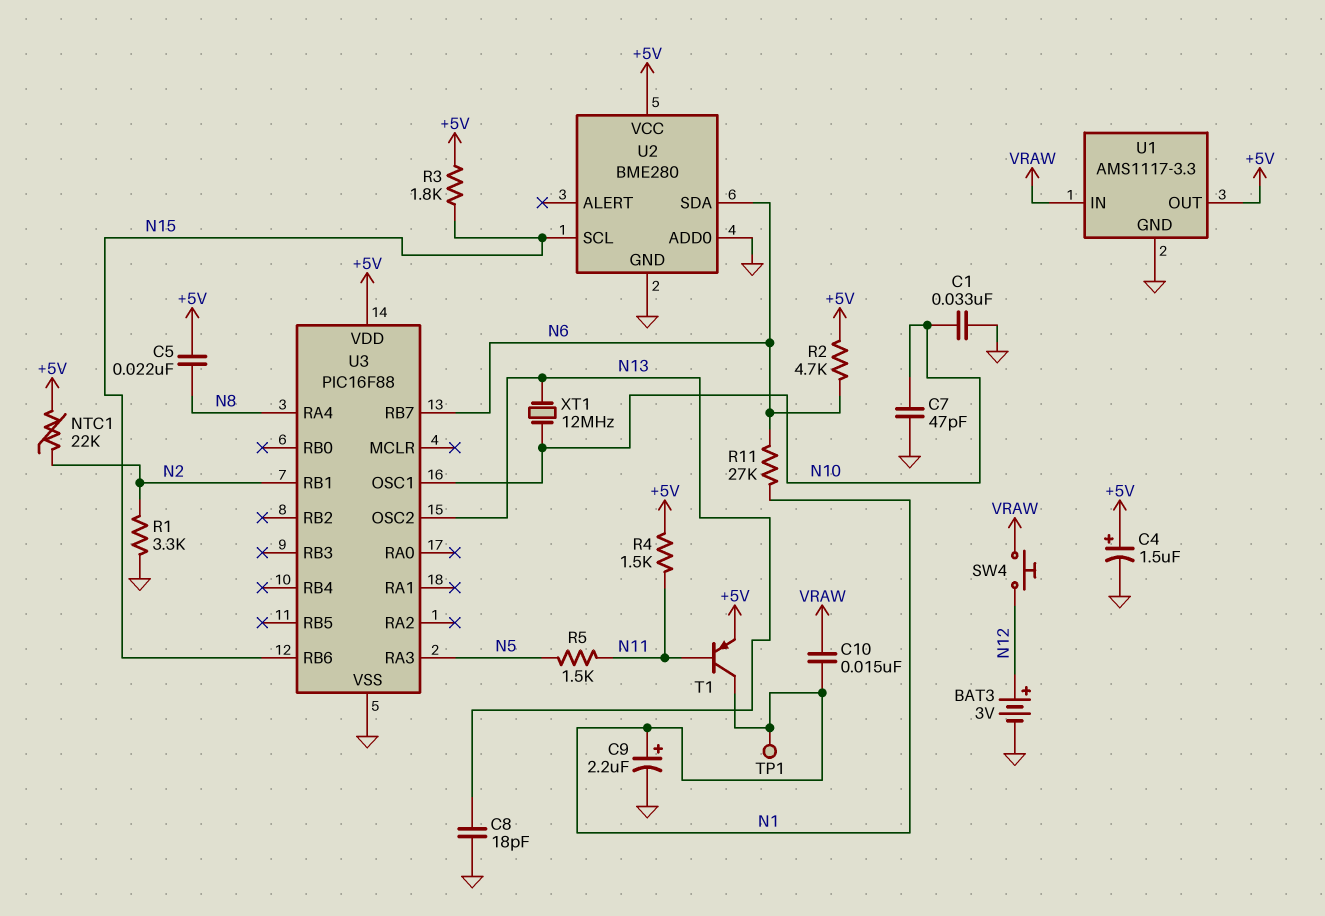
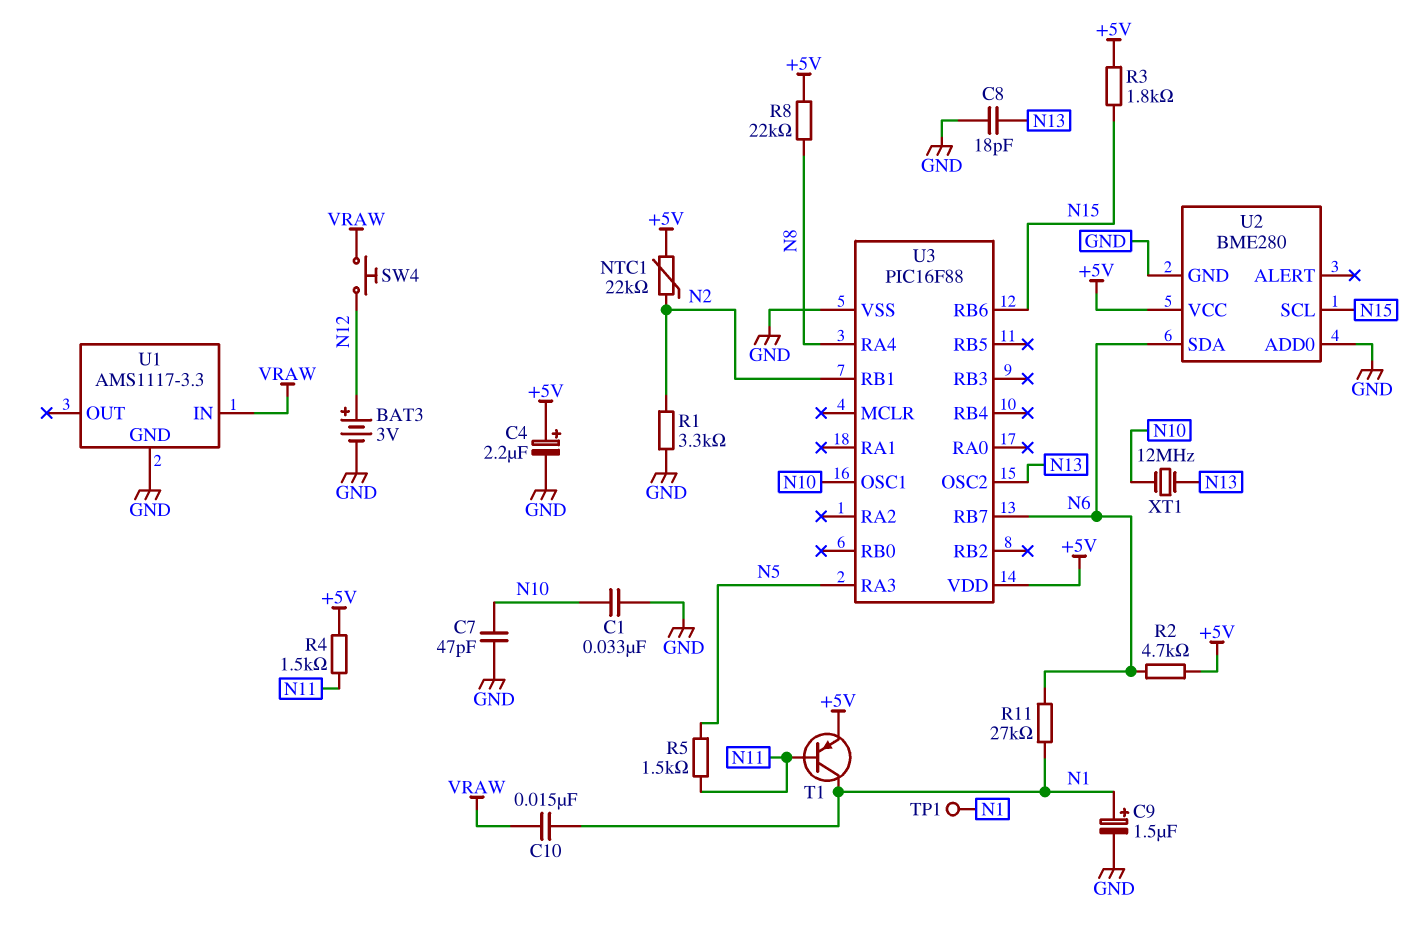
C4: 1.5uF (plus +5V, minus GND) -> 2.2uF (plus +5V, minus GND)
C5: 22nF (+5V, N8) -> none
C9: 2.2uF (plus N1, minus GND) -> 1.5uF (plus N1, minus GND)
R8: none -> 22k (+5V, N8)
U1 pin OUT: +5V -> none

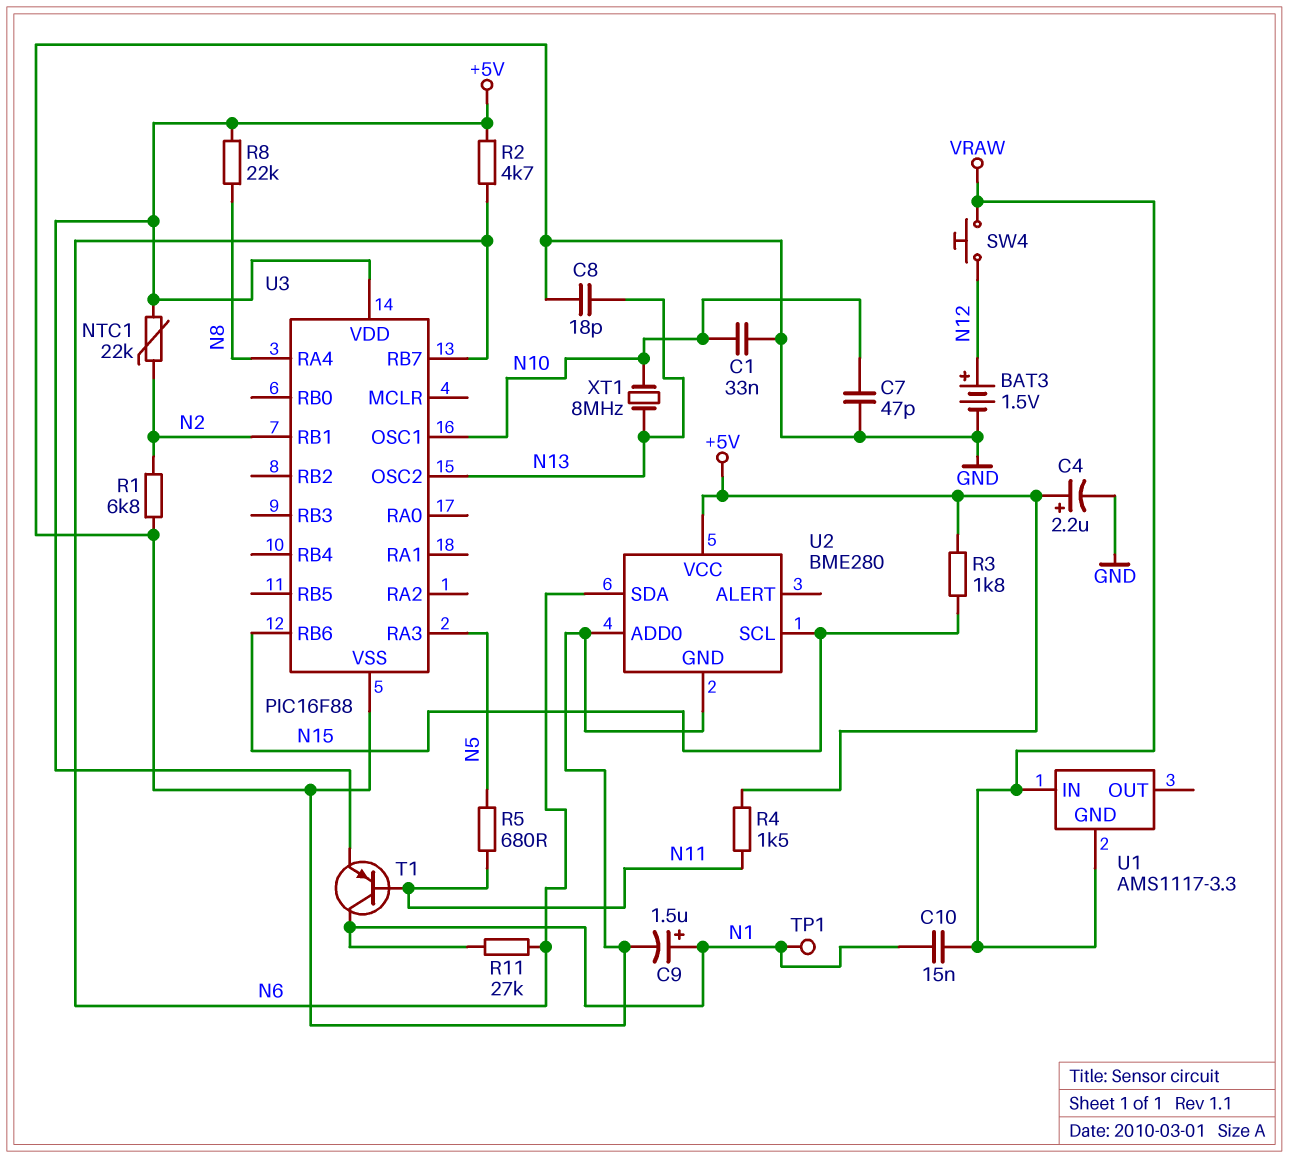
BAT3: 3V (plus N12, minus GND) -> 1.5V (plus N12, minus GND)
R1: 3.3k (GND, N2) -> 6.8k (GND, N2)
R5: 1.5k (N5, N11) -> 680 (N5, N11)
U1 pin GND: GND -> VRAW
XT1: 12MHz (N10, N13) -> 8MHz (N10, N13)

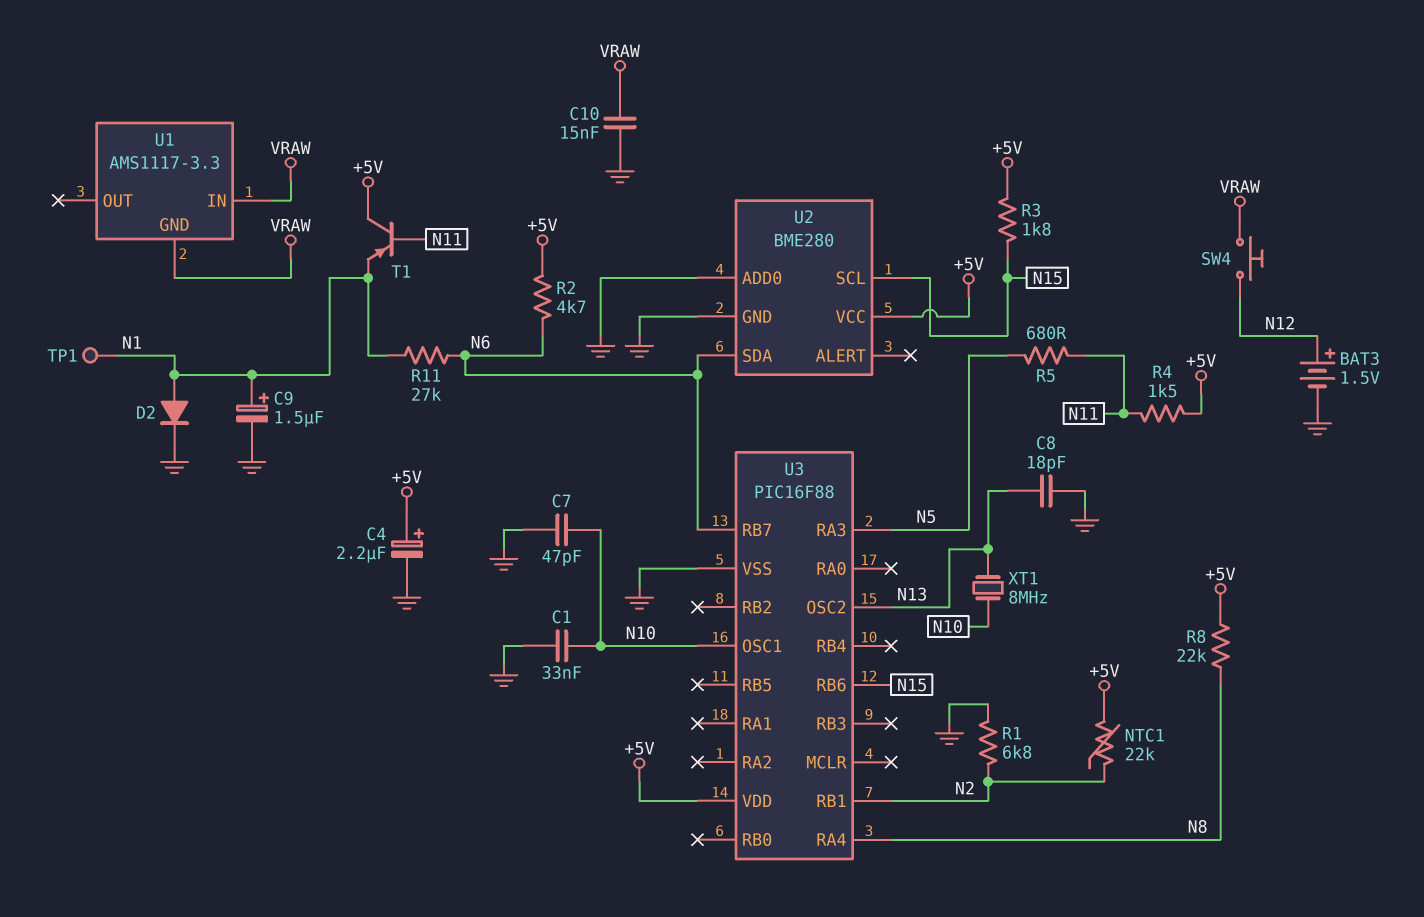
C10: 15nF (N1, VRAW) -> 15nF (GND, VRAW)
D2: none -> diode (A N1, K GND)
T1: PNP (B N11, C N1, E +5V) -> PNP (B N11, C +5V, E N1)

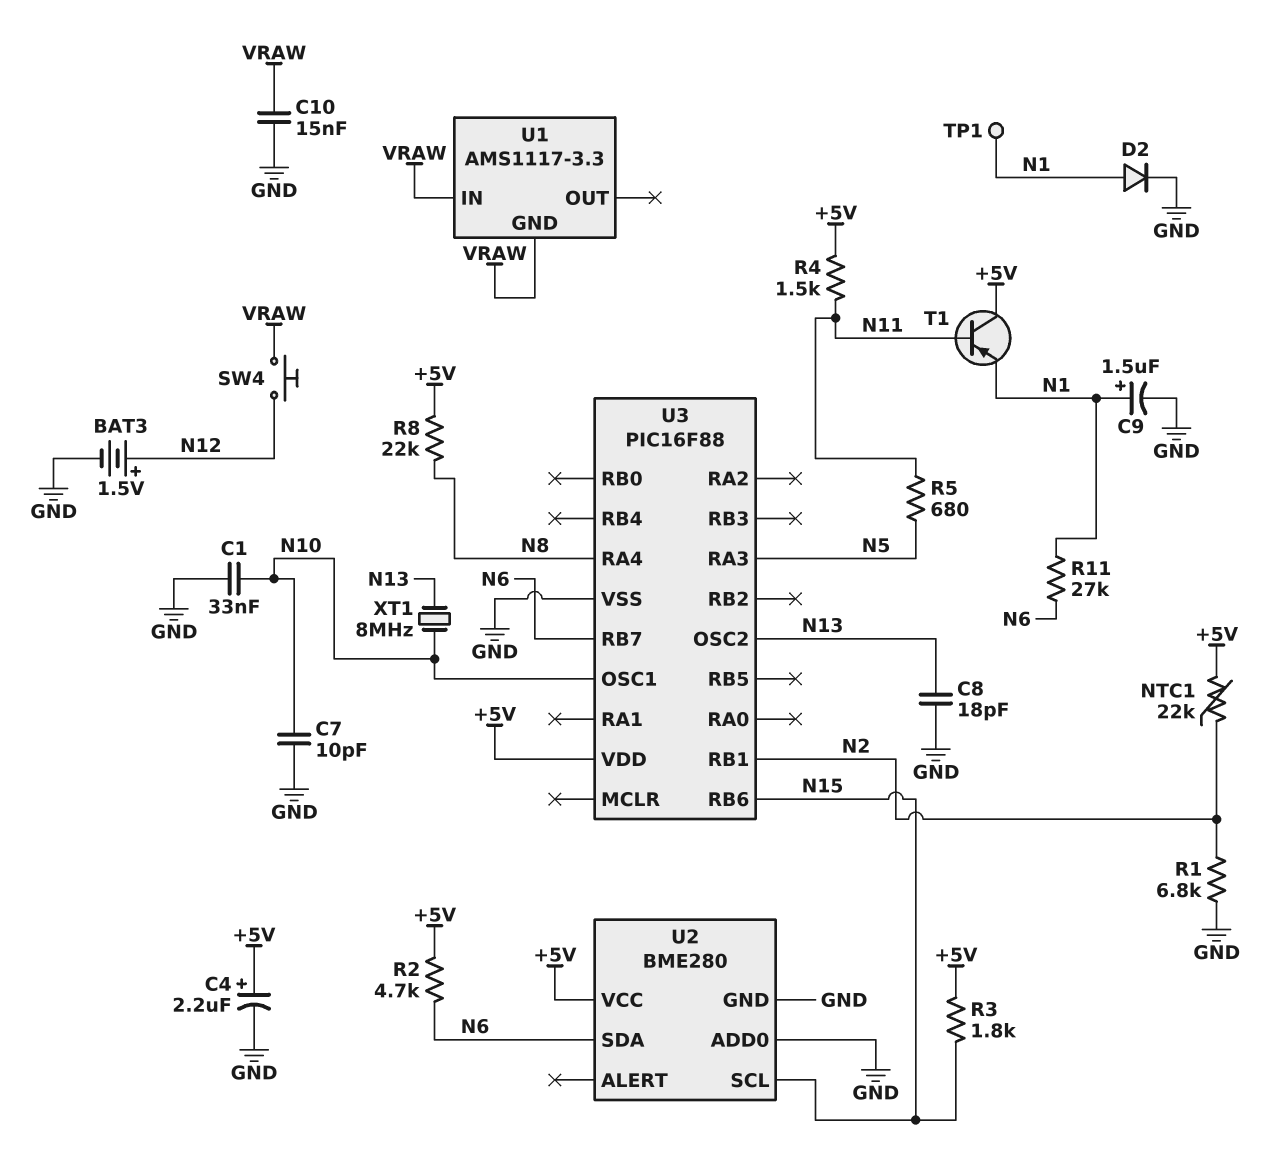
C7: 47pF (GND, N10) -> 10pF (GND, N10)

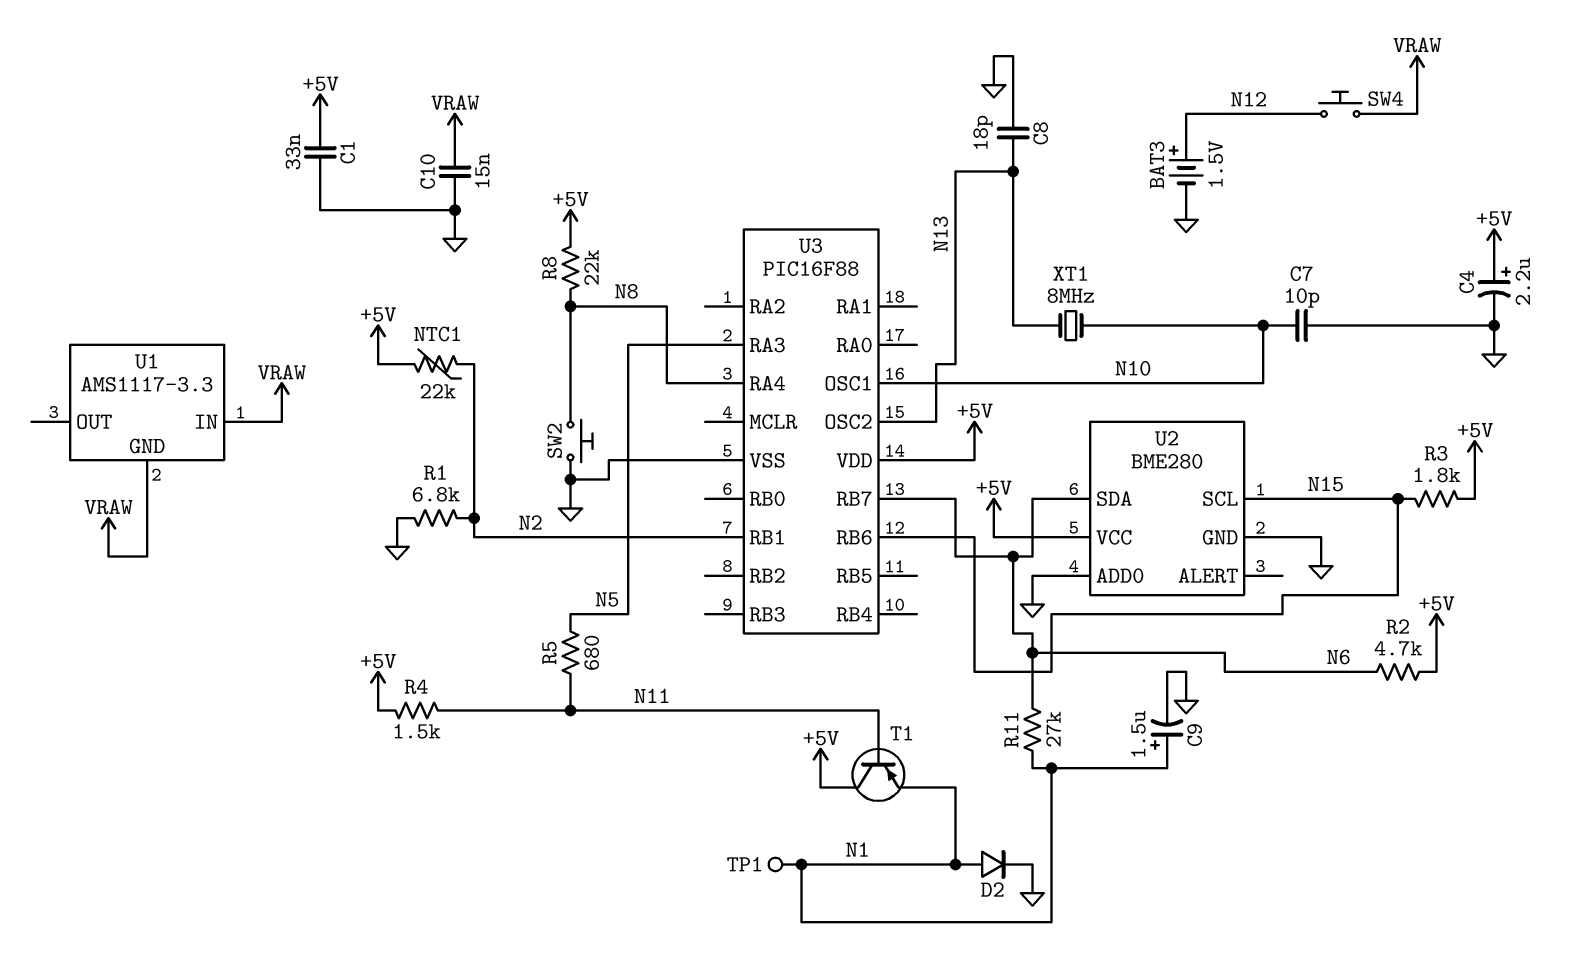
C1: 33nF (GND, N10) -> 33nF (+5V, GND)
SW2: none -> button (GND, N8)

